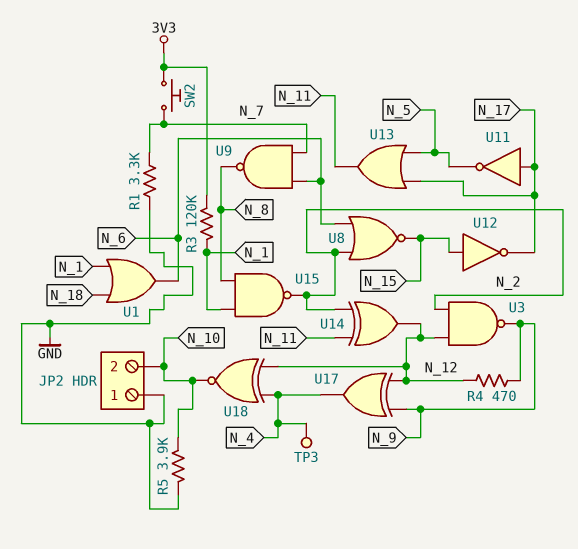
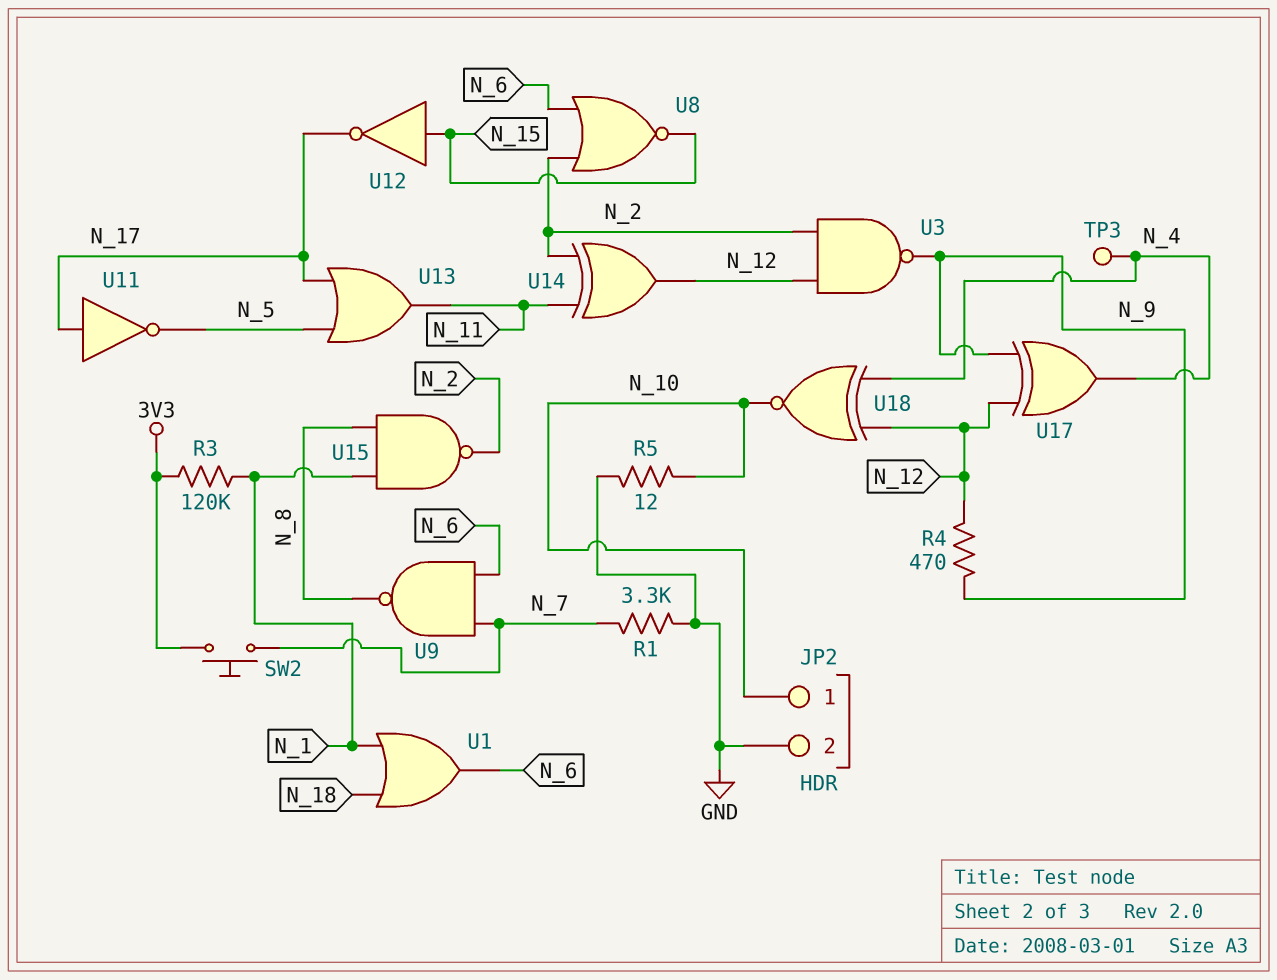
JP2 pin 1: GND -> N_10
JP2 pin 2: N_10 -> GND
R5: 3.9k (GND, N_10) -> 12 (GND, N_10)

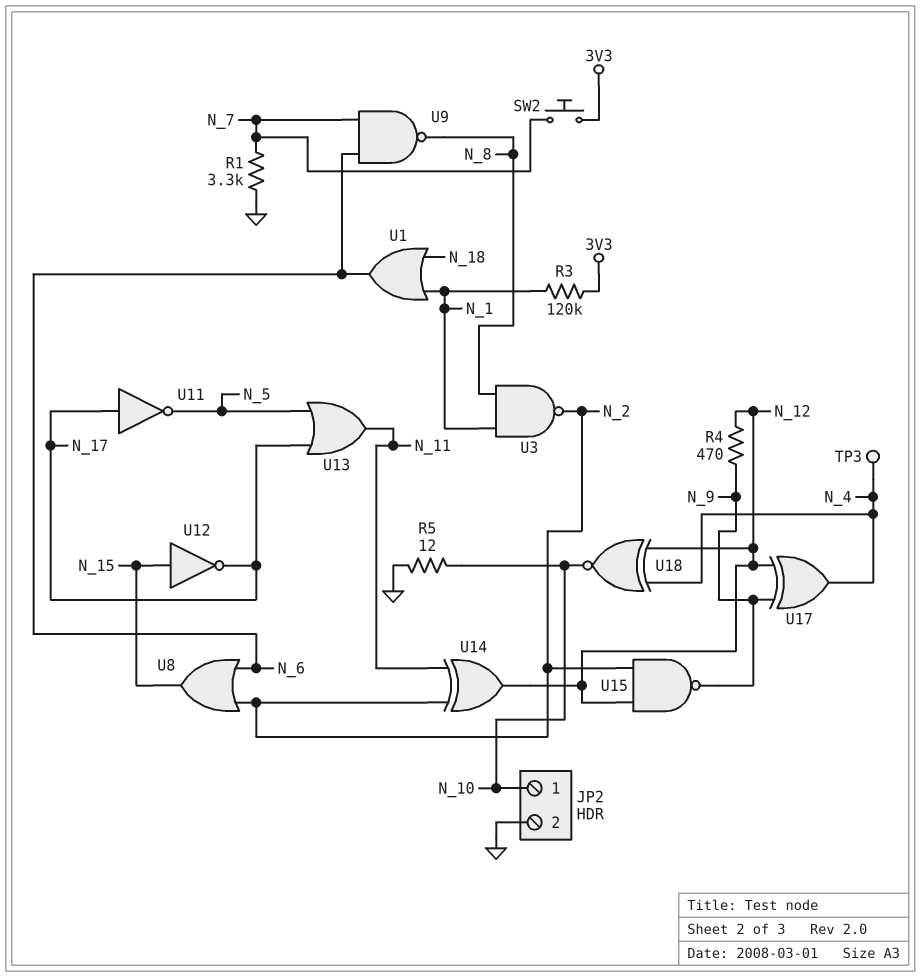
U3: NAND (in N_2, in N_12, out N_9) -> NAND (in N_1, in N_8, out N_2)
U8: NOR (in N_2, in N_6, out N_15) -> OR (in N_2, in N_6, out N_15)
U15: NAND (in N_1, in N_8, out N_2) -> NAND (in N_2, in N_12, out N_9)

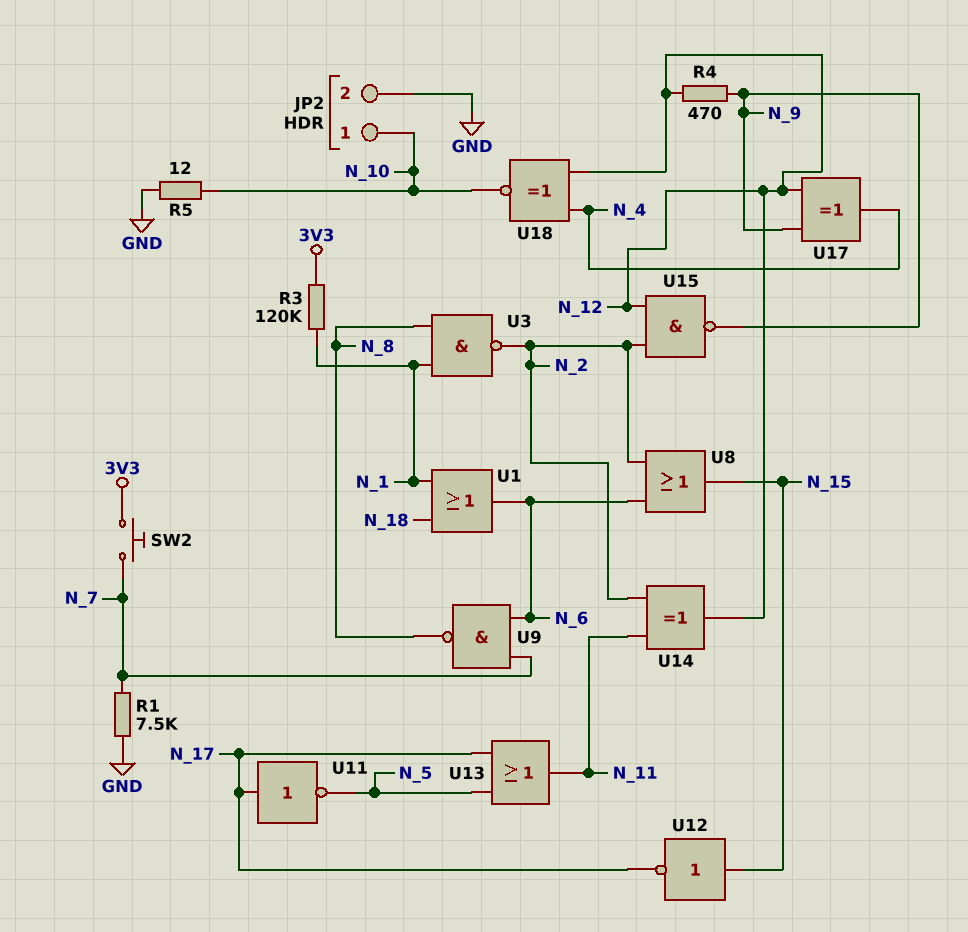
R1: 3.3k (GND, N_7) -> 7.5k (GND, N_7)
TP3: test point (N_4) -> none

